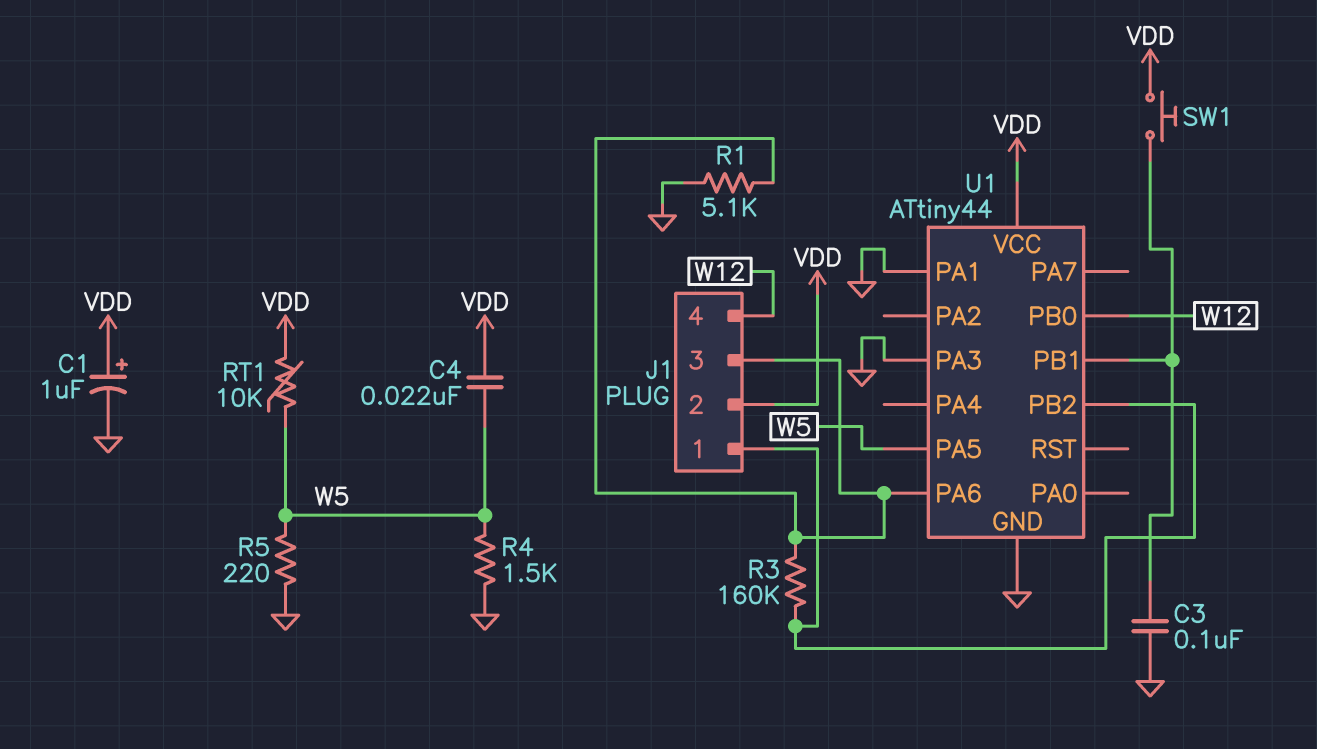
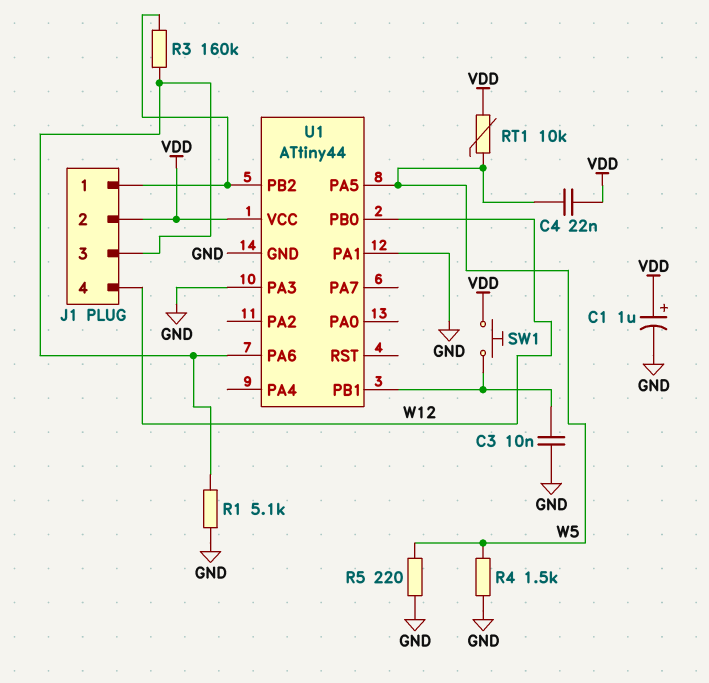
C3: 100nF (GND, U1/PB1) -> 10nF (GND, U1/PB1)

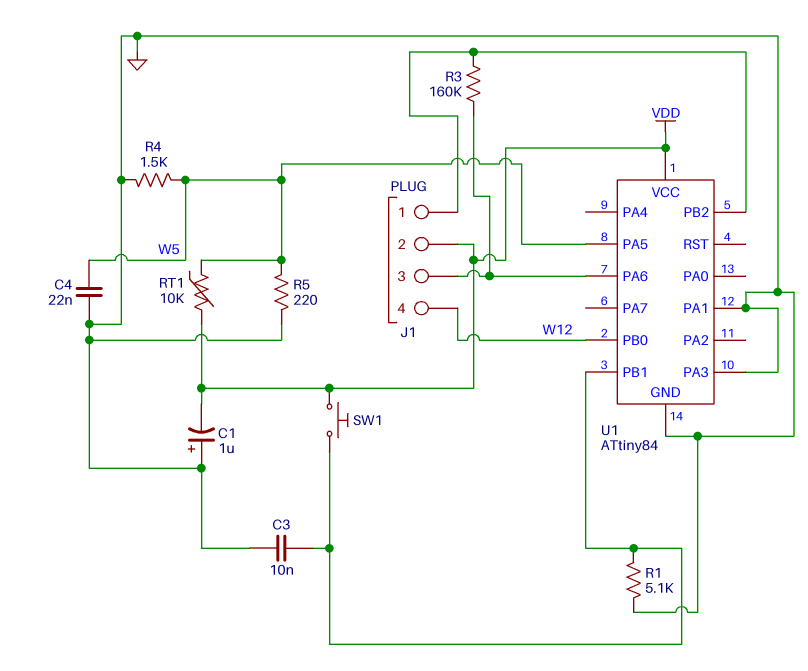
C1: 1uF (plus VDD, minus GND) -> 1uF (plus GND, minus VDD)
C4: 22nF (VDD, W5) -> 22nF (GND, W5)
R1: 5.1k (GND, J1/3) -> 5.1k (GND, U1/PB1)
U1: ATtiny44 -> ATtiny84

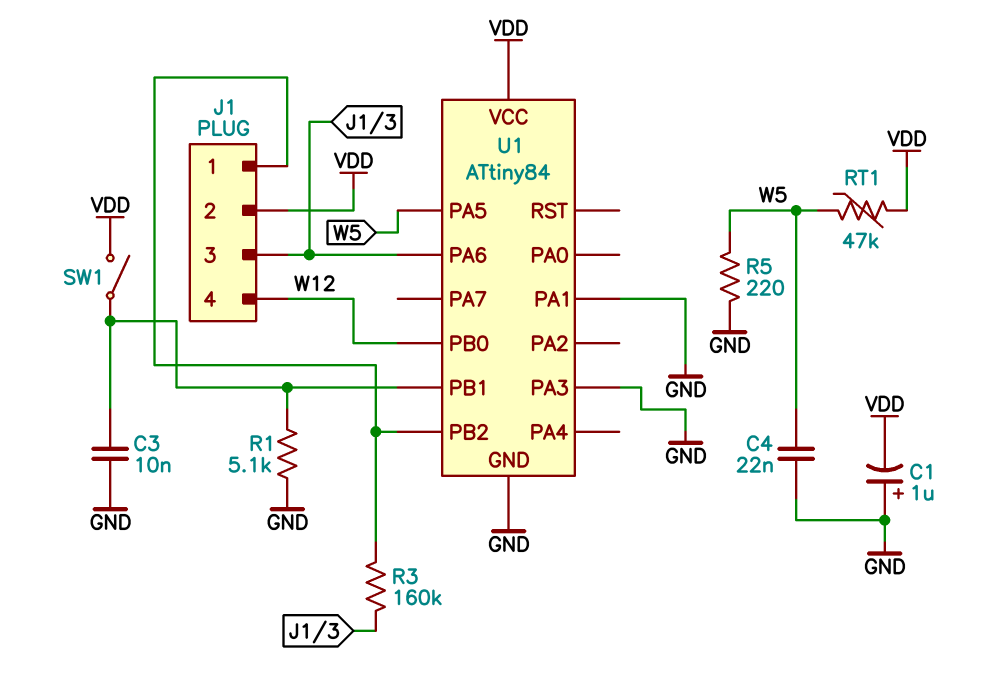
R4: 1.5k (GND, W5) -> none
RT1: 10k (VDD, W5) -> 47k (VDD, W5)
SW1: button (U1/PB1, VDD) -> switch (U1/PB1, VDD)

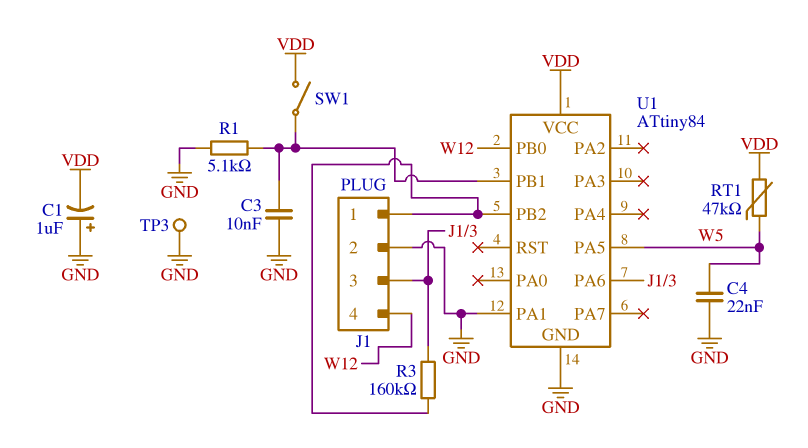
J1 pin 2: VDD -> GND
R5: 220 (GND, W5) -> none
TP3: none -> test point (GND)
U1 pin PA3: GND -> none

